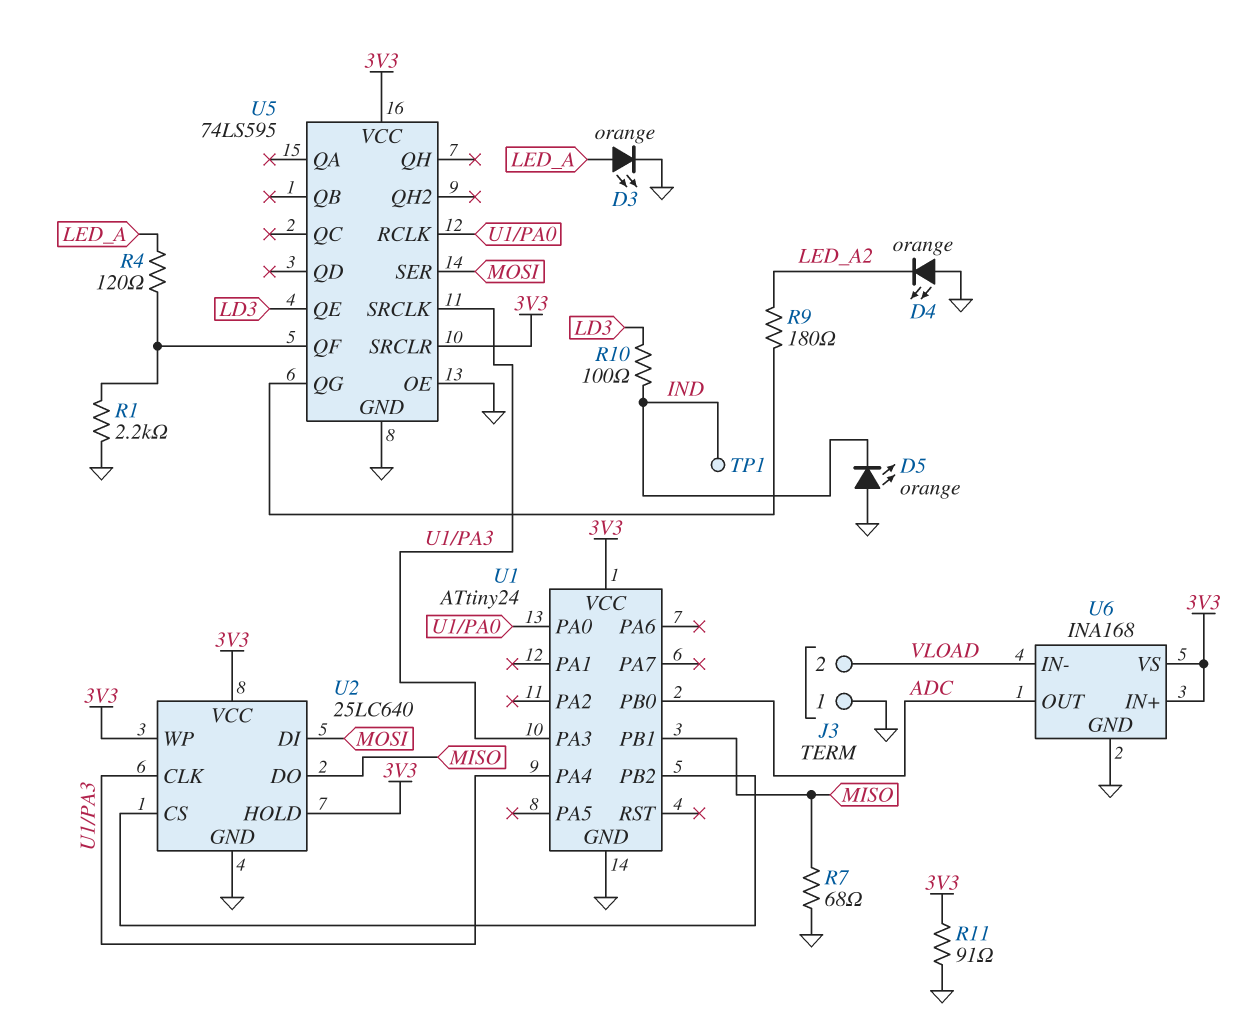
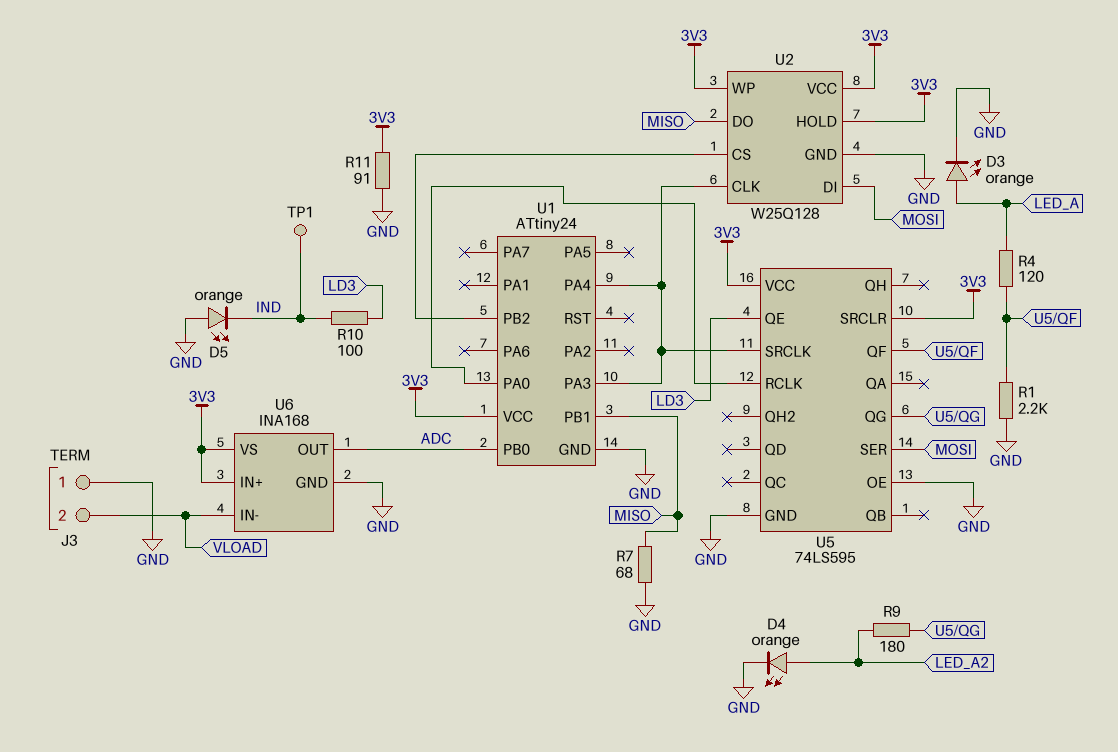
D4: LED orange (A GND, K LED_A2) -> LED orange (A LED_A2, K GND)
U2: 25LC640 -> W25Q128

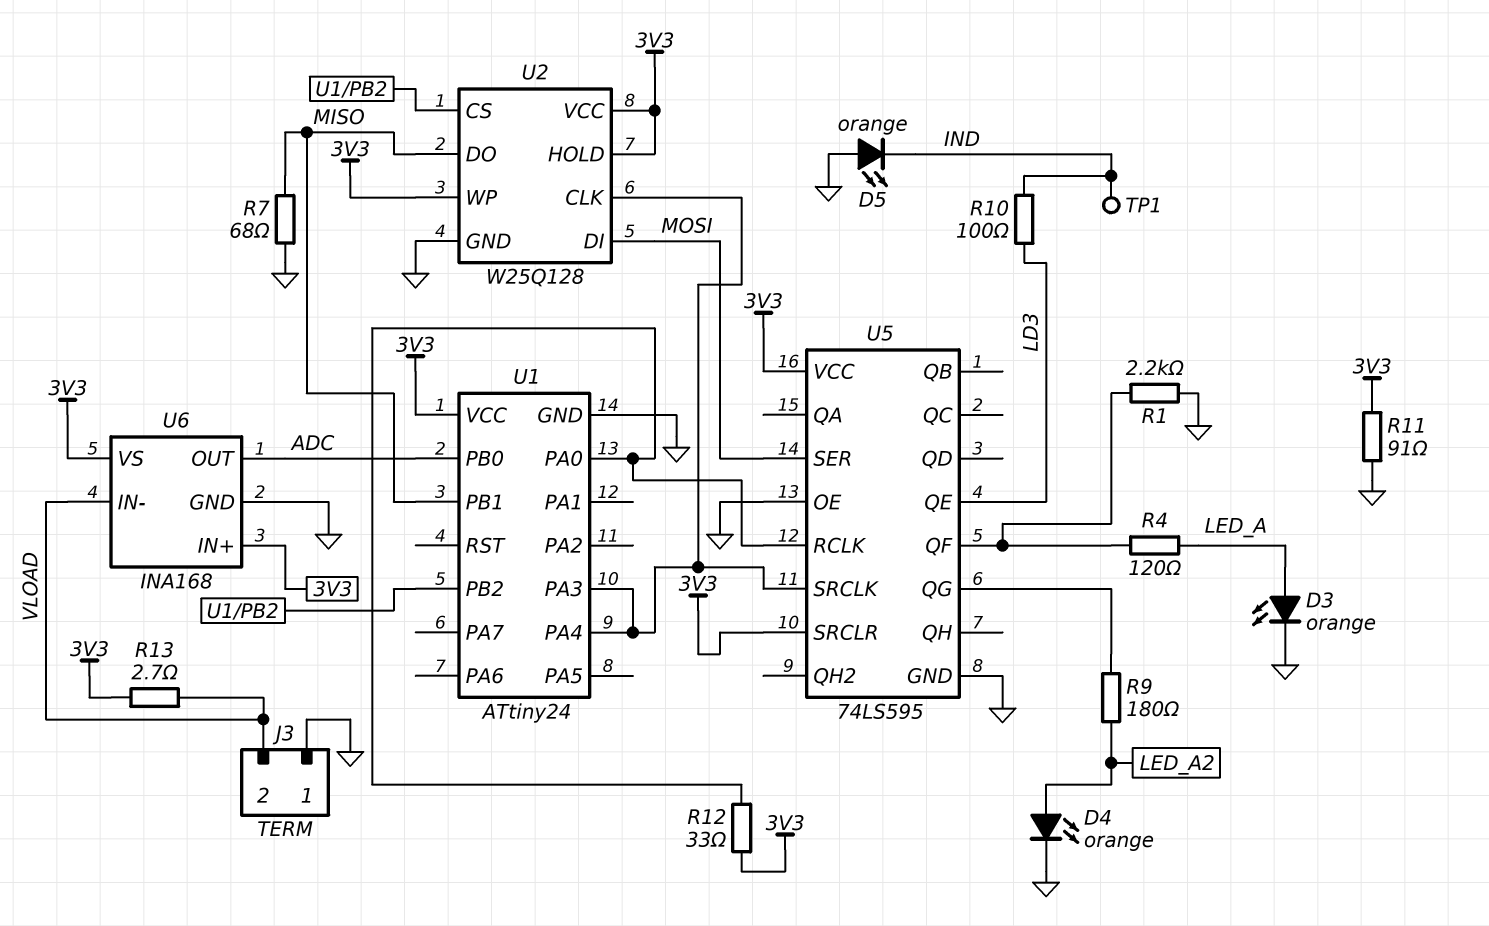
R12: none -> 33 (3V3, U1/PA0)
R13: none -> 2.7 (3V3, VLOAD)

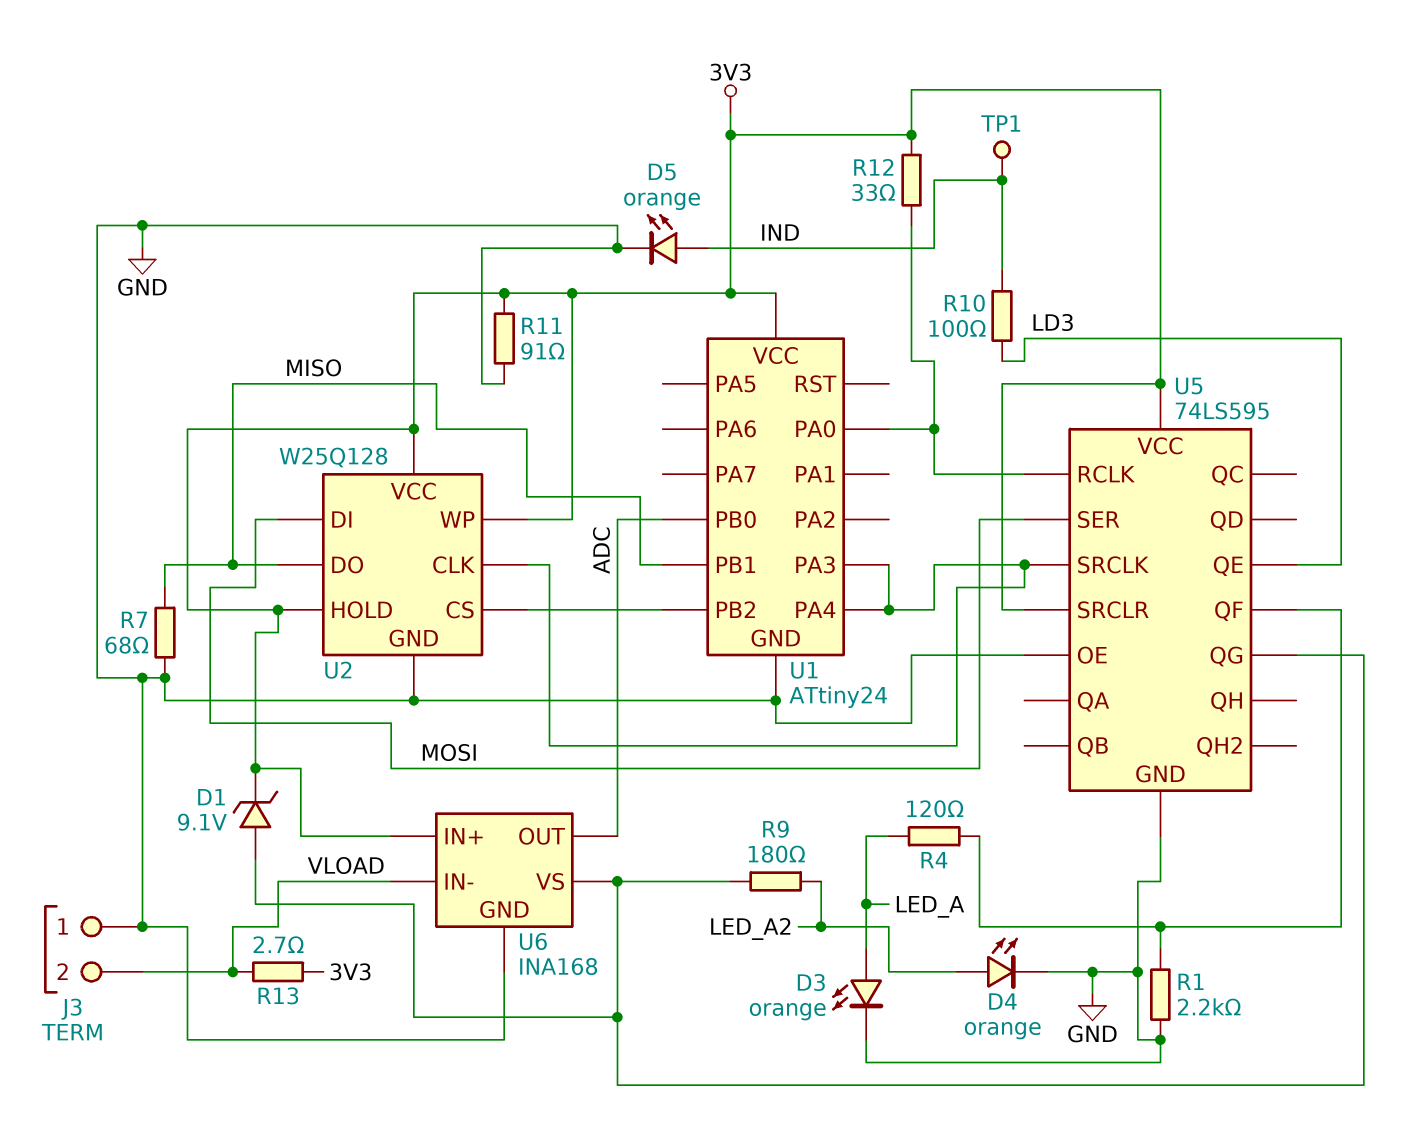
D1: none -> zener 9.1V (A U5/QG, K 3V3)
D5: LED orange (A GND, K IND) -> LED orange (A IND, K GND)
U6 pin VS: 3V3 -> U5/QG

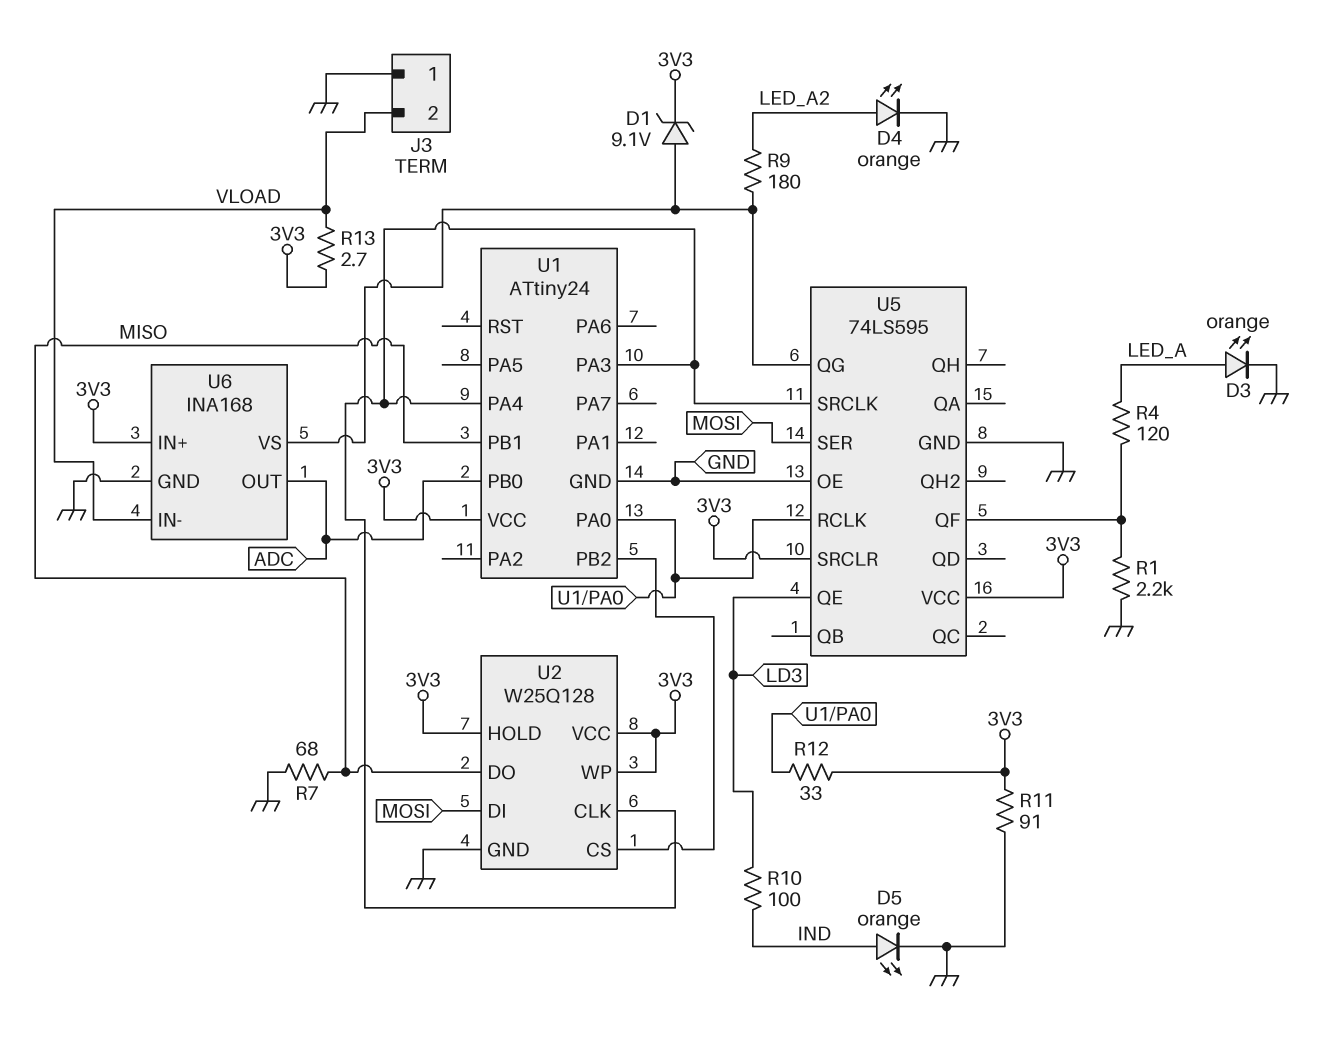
TP1: test point (IND) -> none

